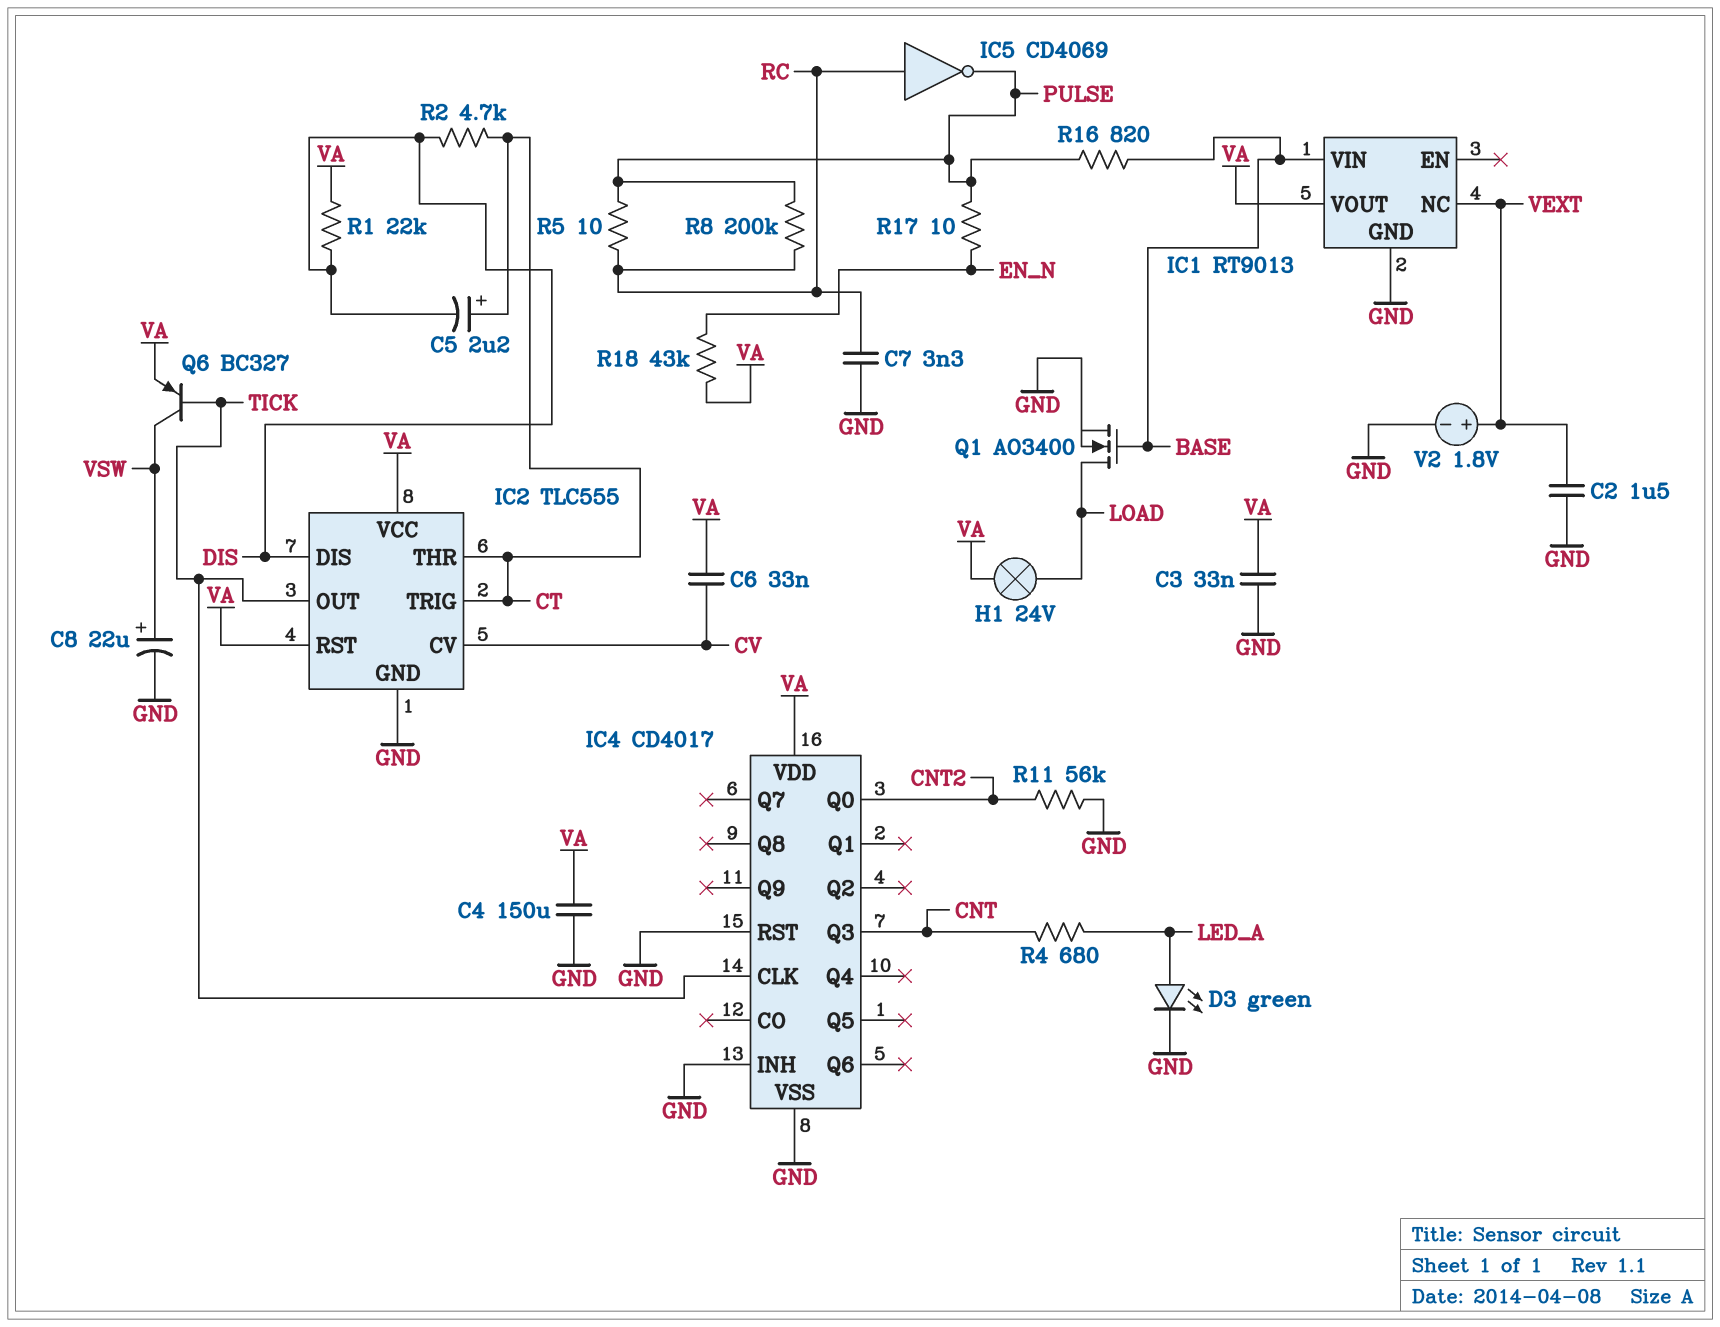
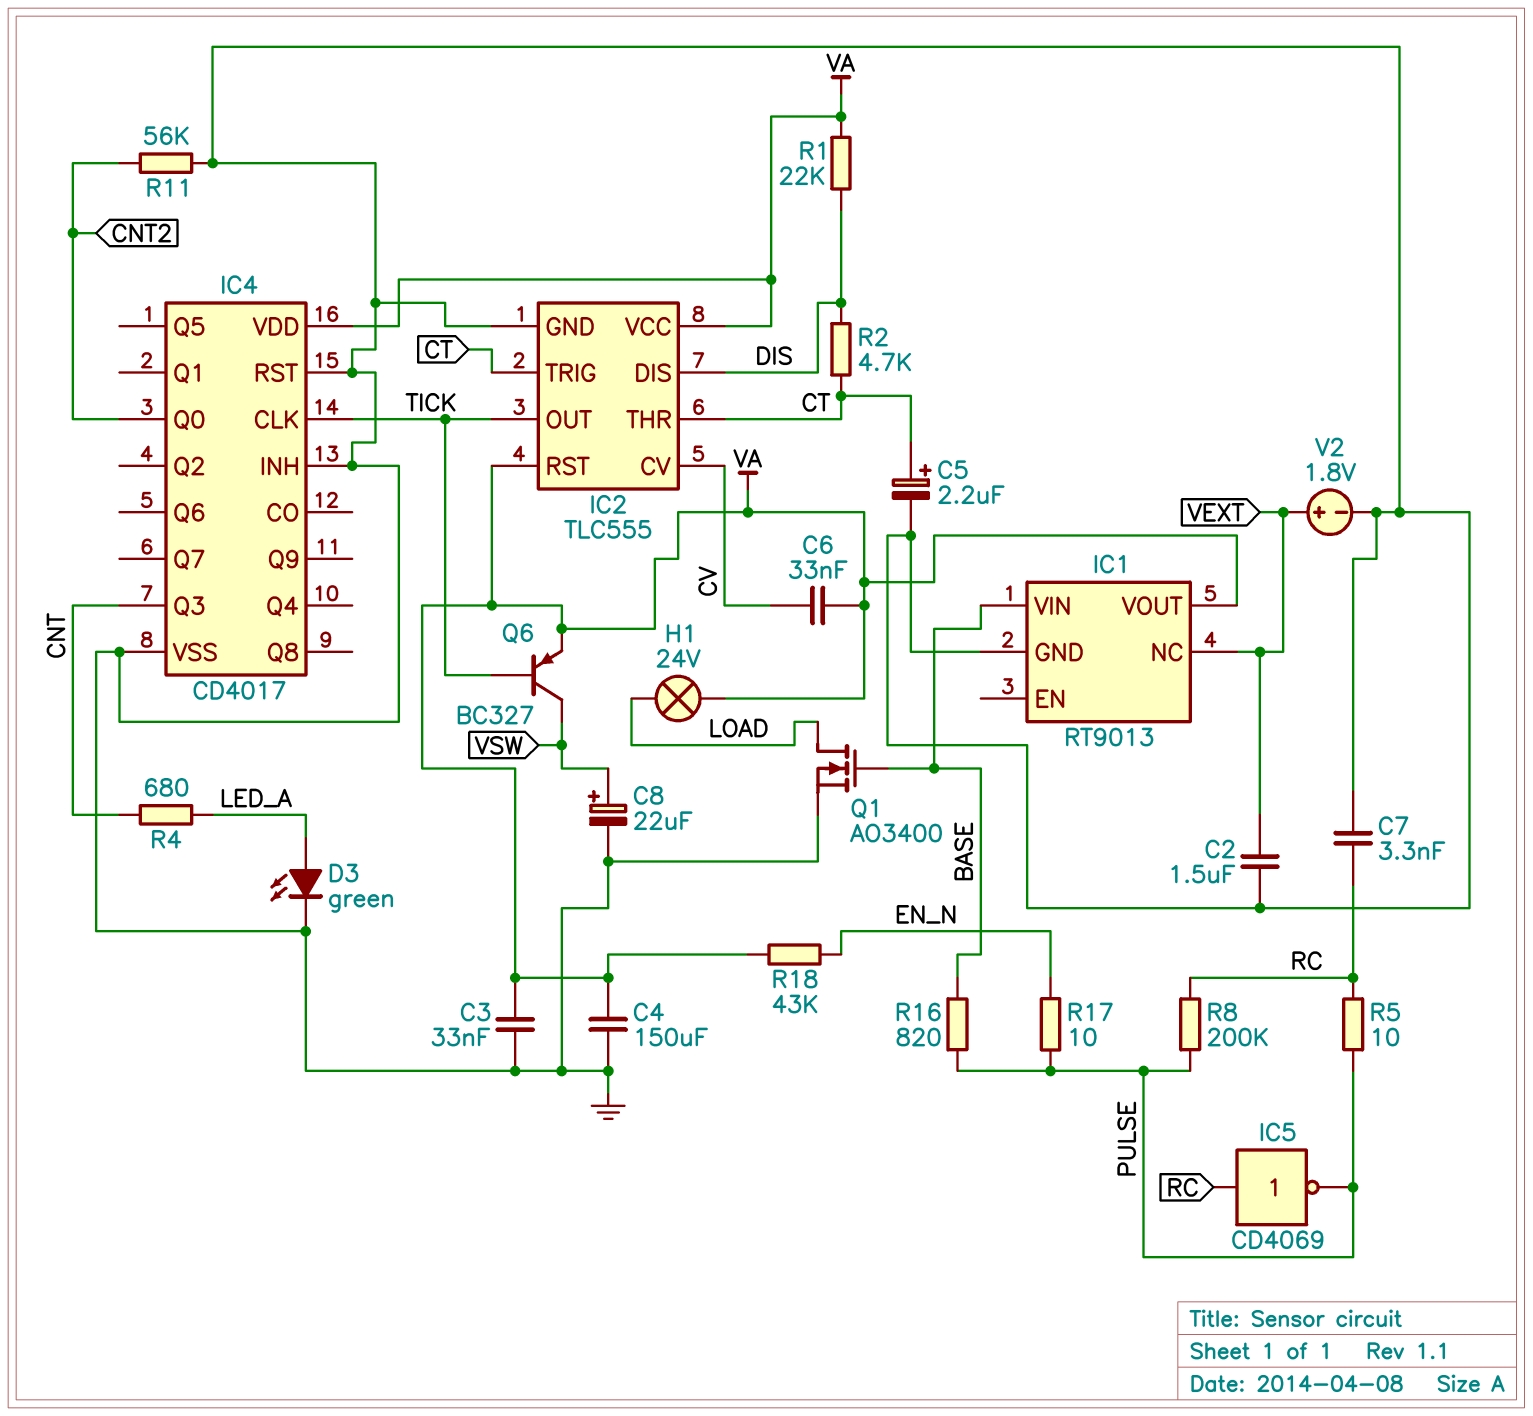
C5: 2.2uF (plus CT, minus DIS) -> 2.2uF (plus CT, minus GND)

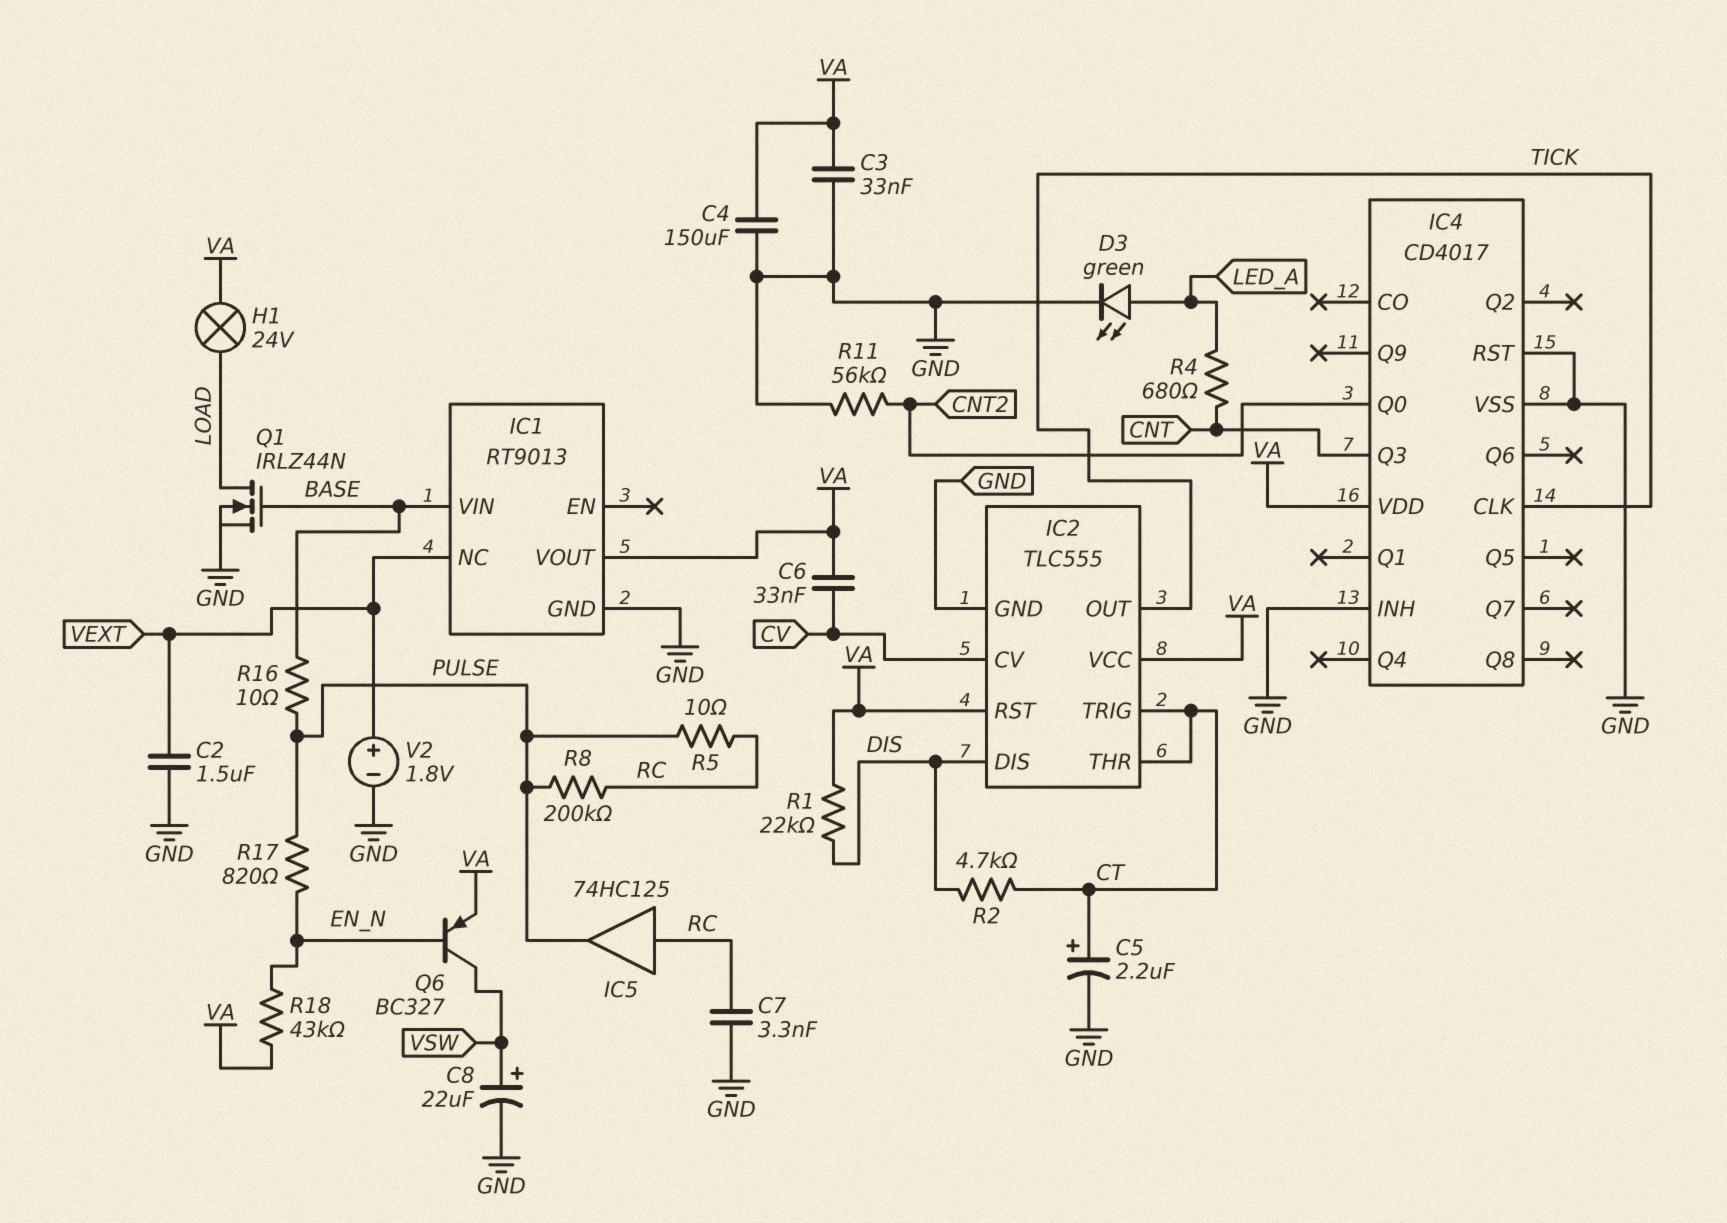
IC5: NOT CD4069 (in RC, out PULSE) -> buffer 74HC125 (in RC, out PULSE)
Q1: NMOS AO3400 (G BASE, D LOAD, S GND) -> NMOS IRLZ44N (G BASE, D LOAD, S GND)
Q6: PNP BC327 (B TICK, C VSW, E VA) -> PNP BC327 (B EN_N, C VSW, E VA)
R16: 820 (BASE, PULSE) -> 10 (BASE, PULSE)
R17: 10 (EN_N, PULSE) -> 820 (EN_N, PULSE)

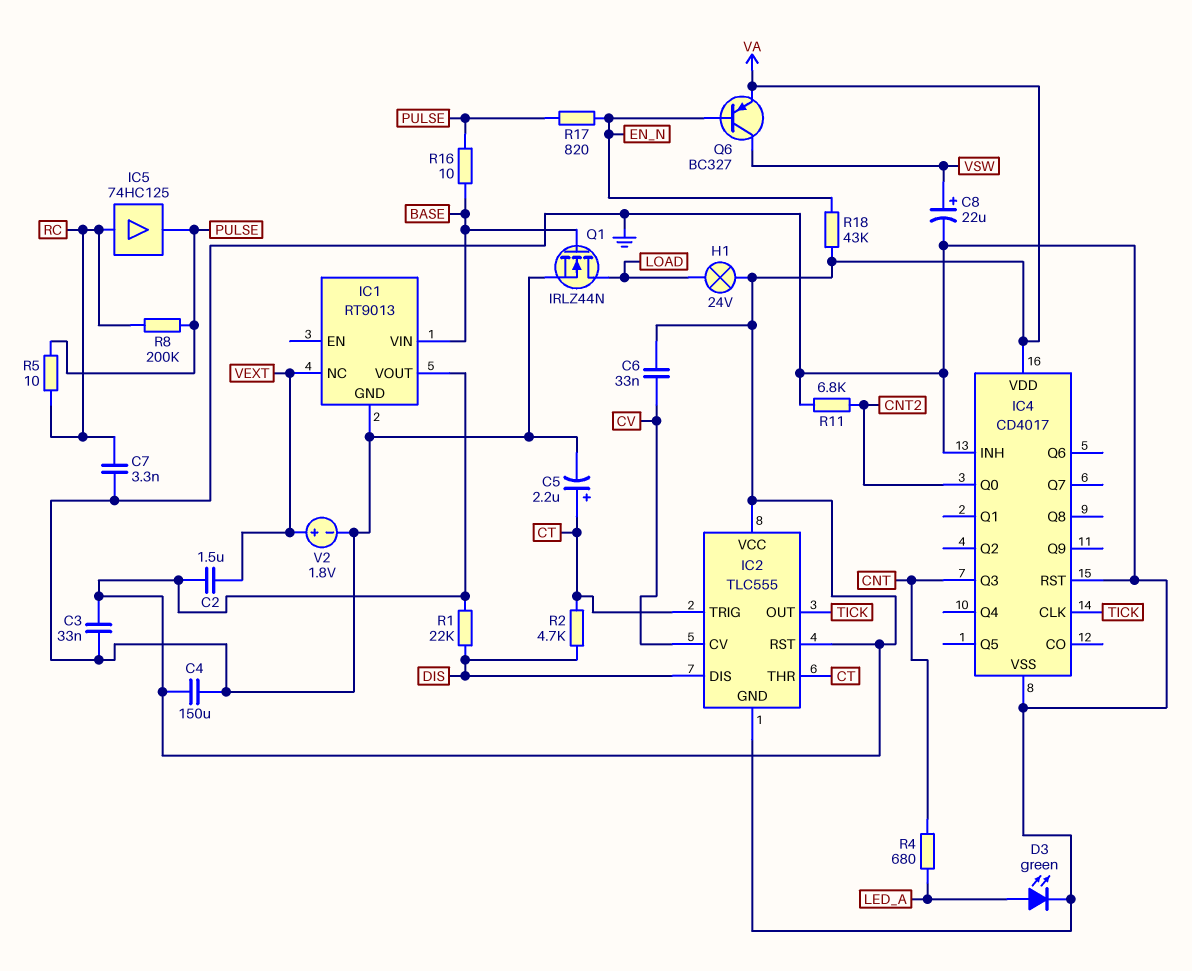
C2: 1.5uF (GND, VEXT) -> 1.5uF (VA, VEXT)
R11: 56k (CNT2, GND) -> 6.8k (CNT2, GND)

